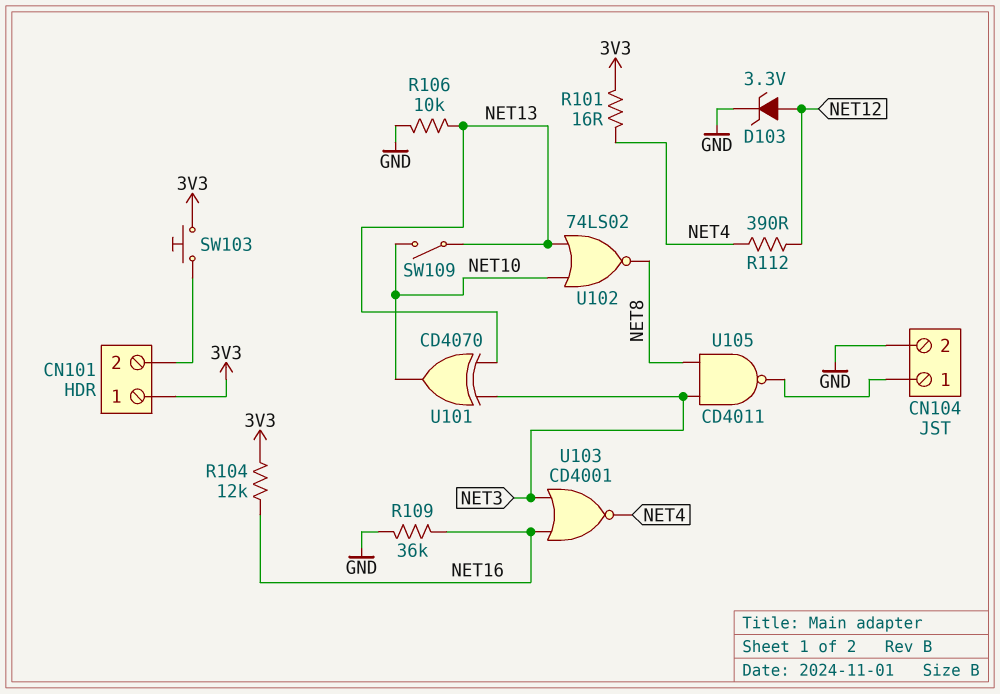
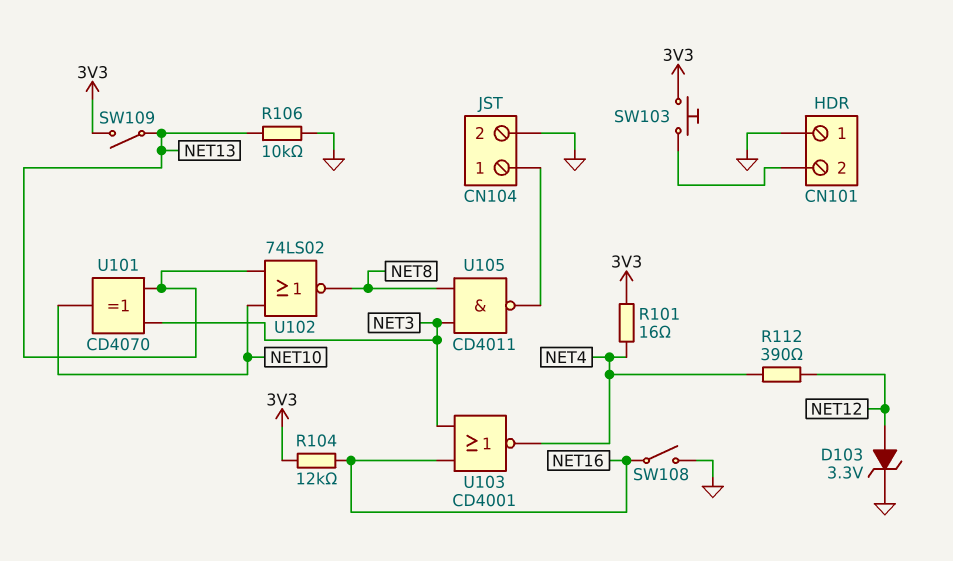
CN101 pin 1: 3V3 -> GND
R109: 36k (GND, NET16) -> none
SW108: none -> switch (GND, NET16)
SW109: switch (NET10, NET13) -> switch (3V3, NET13)

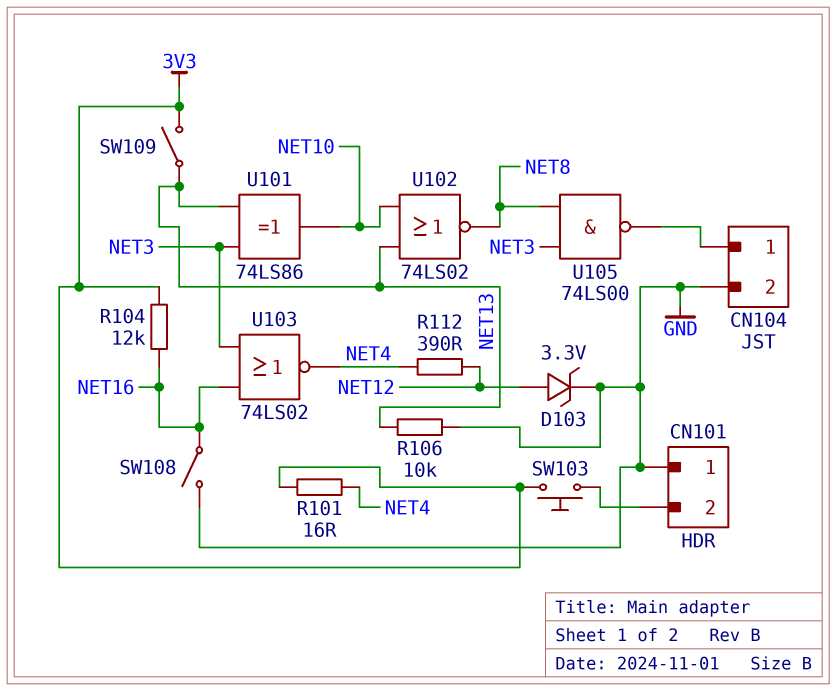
U101: XOR CD4070 (in NET3, in NET13, out NET10) -> XOR 74LS86 (in NET3, in NET13, out NET10)
U103: NOR CD4001 (in NET3, in NET16, out NET4) -> NOR 74LS02 (in NET3, in NET16, out NET4)
U105: NAND CD4011 (in NET3, in NET8, out CN104/1) -> NAND 74LS00 (in NET3, in NET8, out CN104/1)

